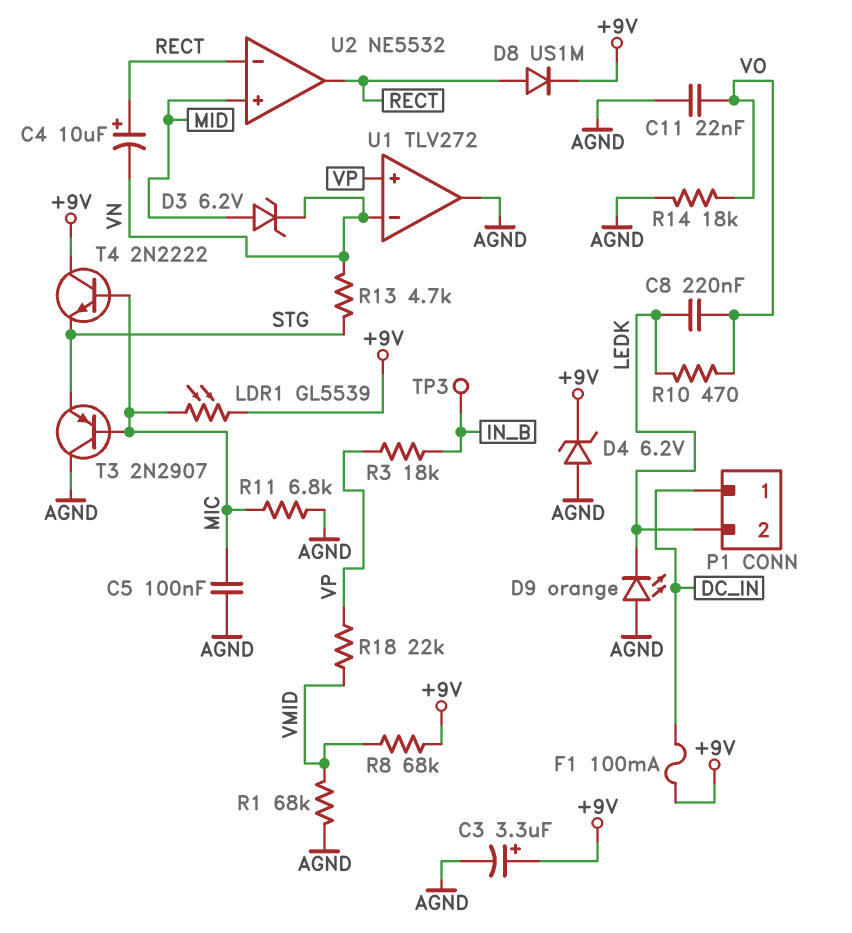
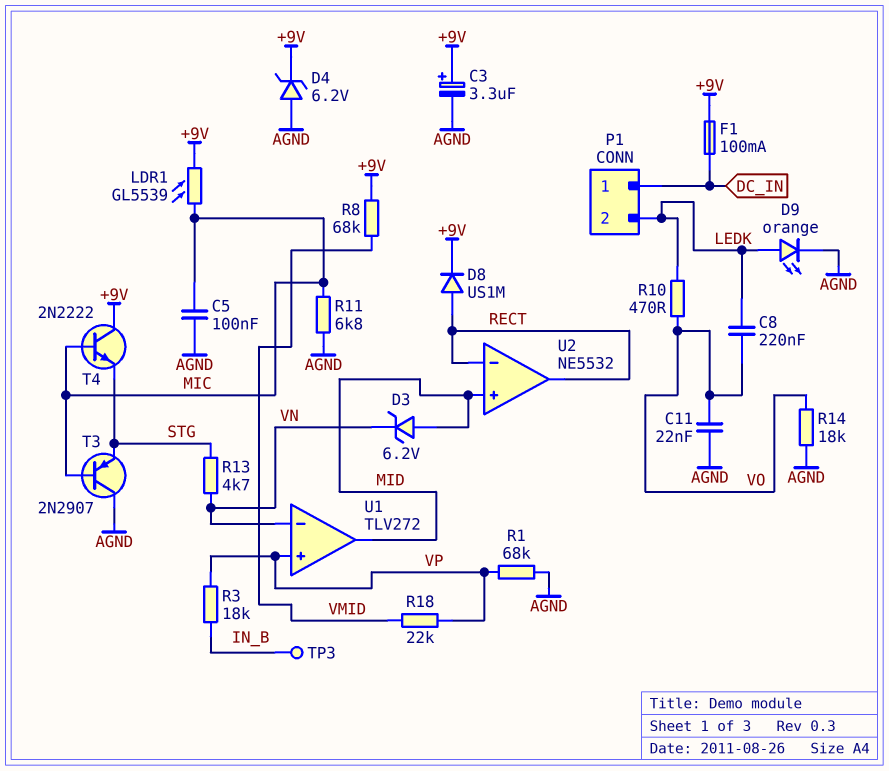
C4: 10uF (plus RECT, minus VN) -> none
D9: LED orange (A AGND, K LEDK) -> LED orange (A LEDK, K AGND)
R1: 68k (AGND, VMID) -> 68k (AGND, VP)
U1 pin out: AGND -> MID

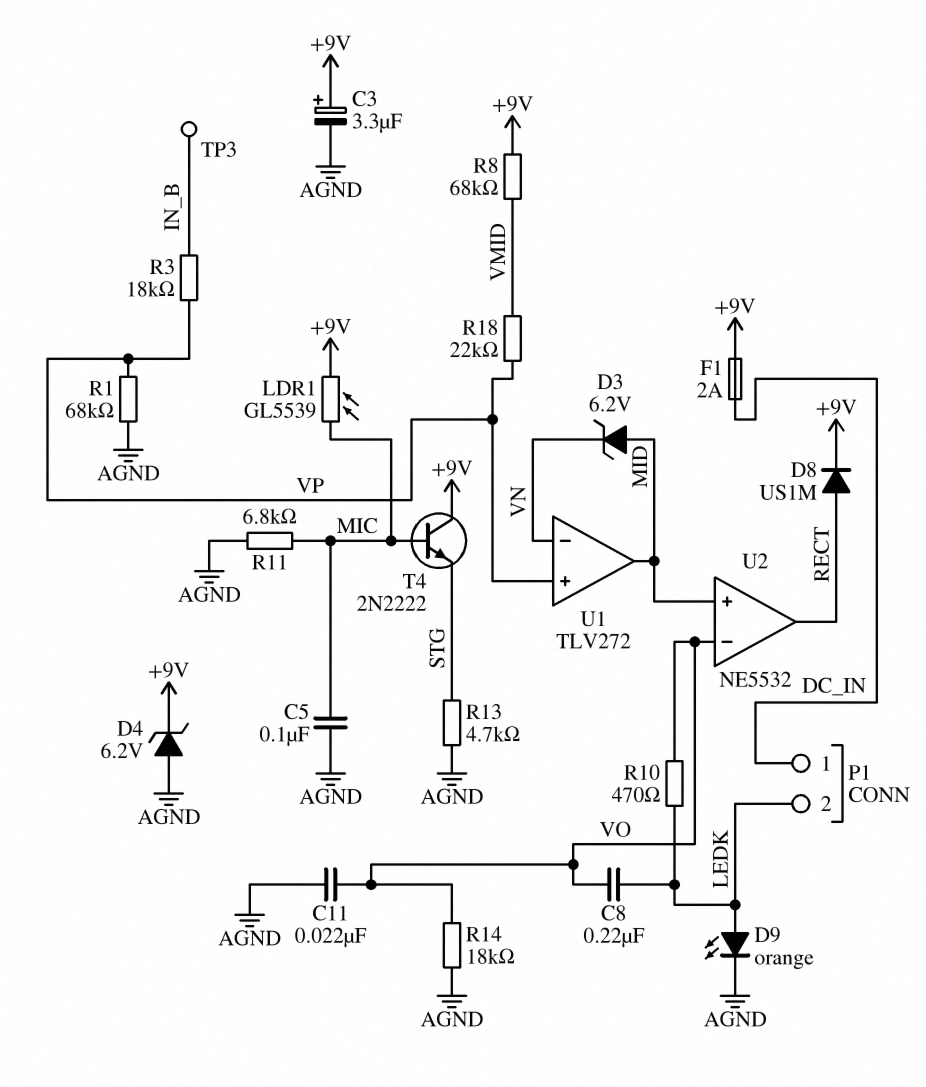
F1: 100mA (+9V, DC_IN) -> 2A (+9V, DC_IN)
R13: 4.7k (STG, VN) -> 4.7k (AGND, STG)
T3: PNP 2N2907 (B MIC, C AGND, E STG) -> none
U2 pin in-: RECT -> VO

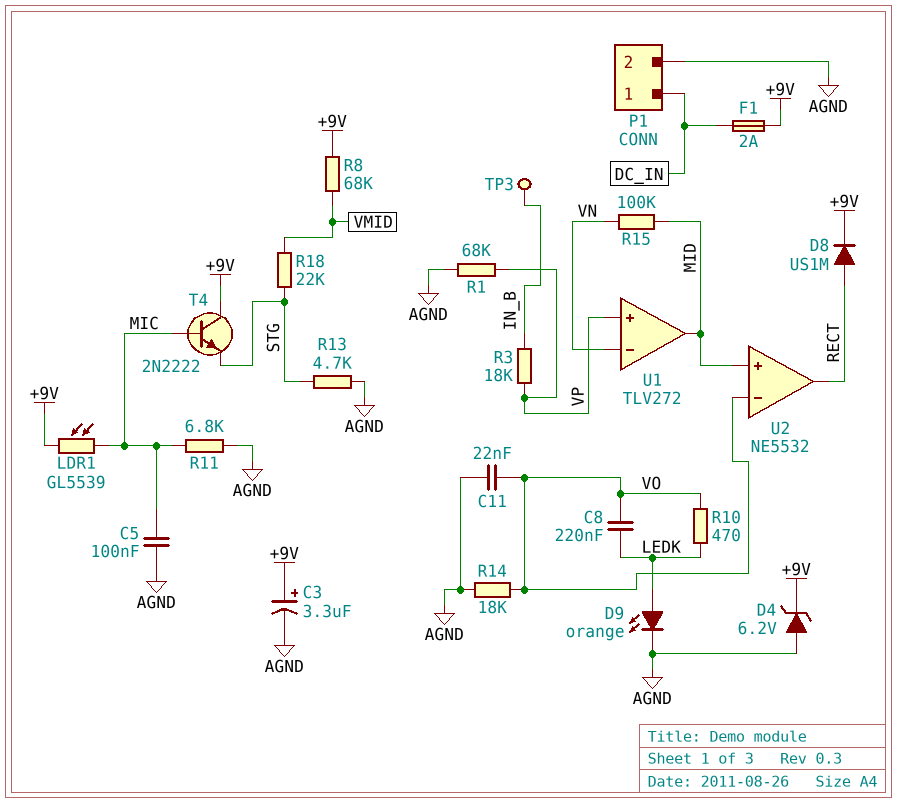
D3: zener 6.2V (A MID, K VN) -> none
P1 pin 2: LEDK -> AGND
R15: none -> 100k (MID, VN)
R18: 22k (VMID, VP) -> 22k (STG, VMID)

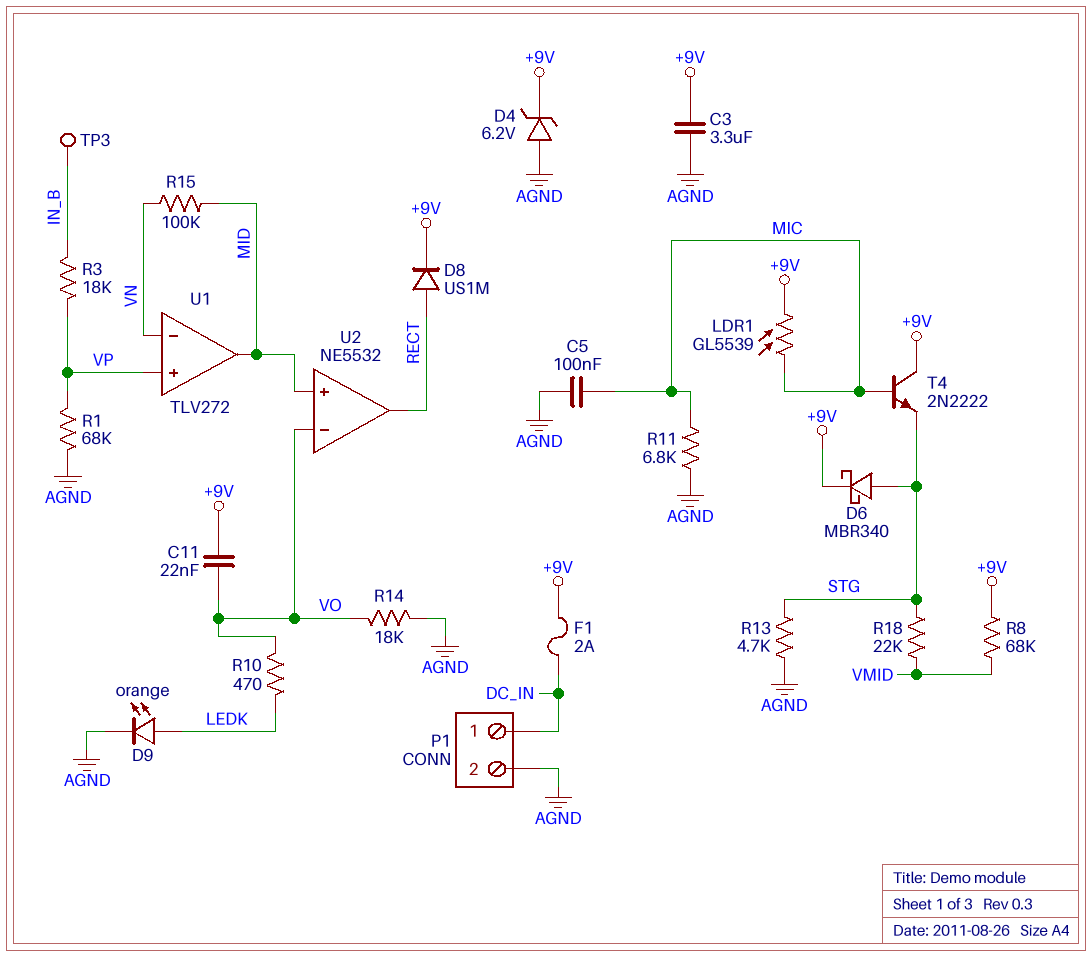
C3: 3.3uF (plus +9V, minus AGND) -> 3.3uF (+9V, AGND)
C8: 220nF (LEDK, VO) -> none
C11: 22nF (AGND, VO) -> 22nF (+9V, VO)
D6: none -> schottky MBR340 (A STG, K +9V)

